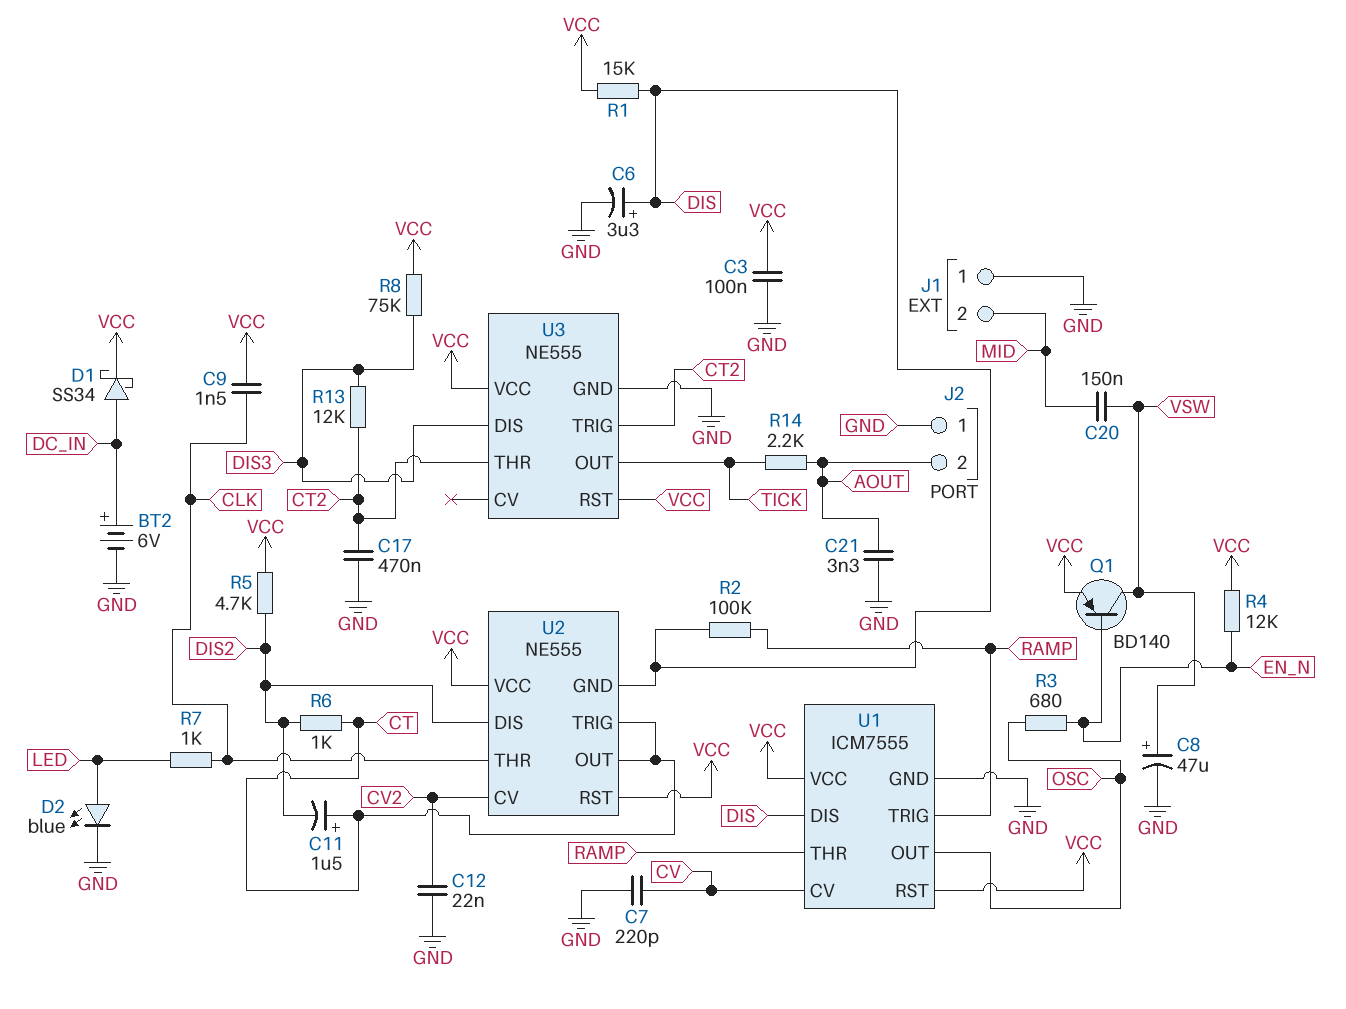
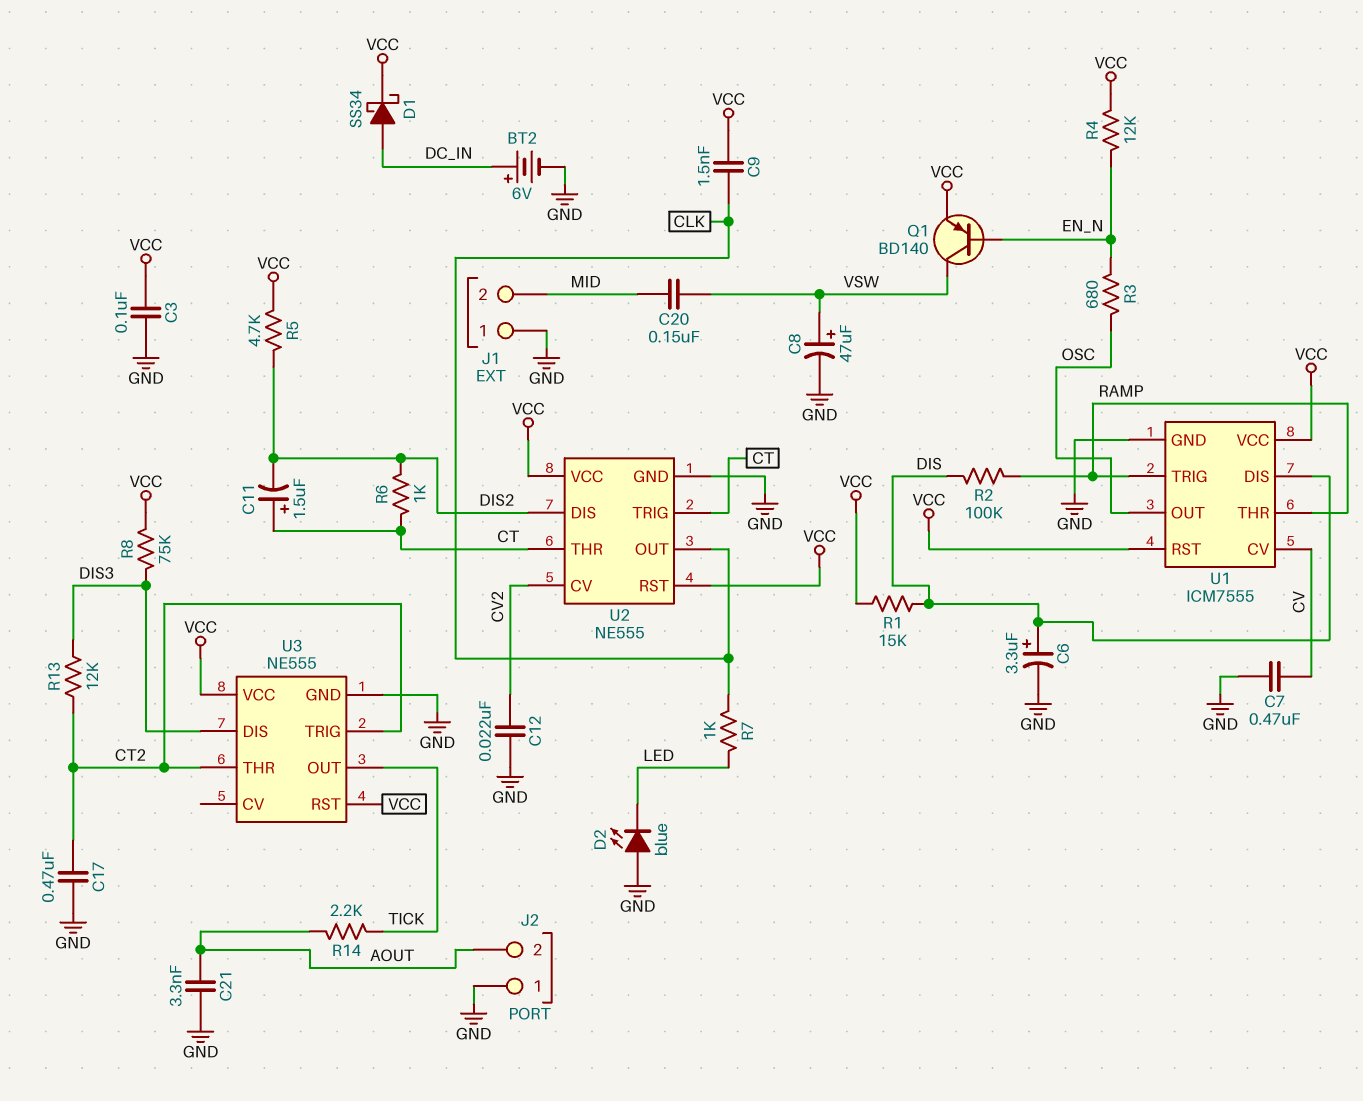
C7: 220pF (CV, GND) -> 470nF (CV, GND)
D2: LED blue (A LED, K GND) -> LED blue (A GND, K LED)
U2 pin GND: DIS -> GND
U2 pin OUT: CT -> CLK
U2 pin THR: CLK -> CT

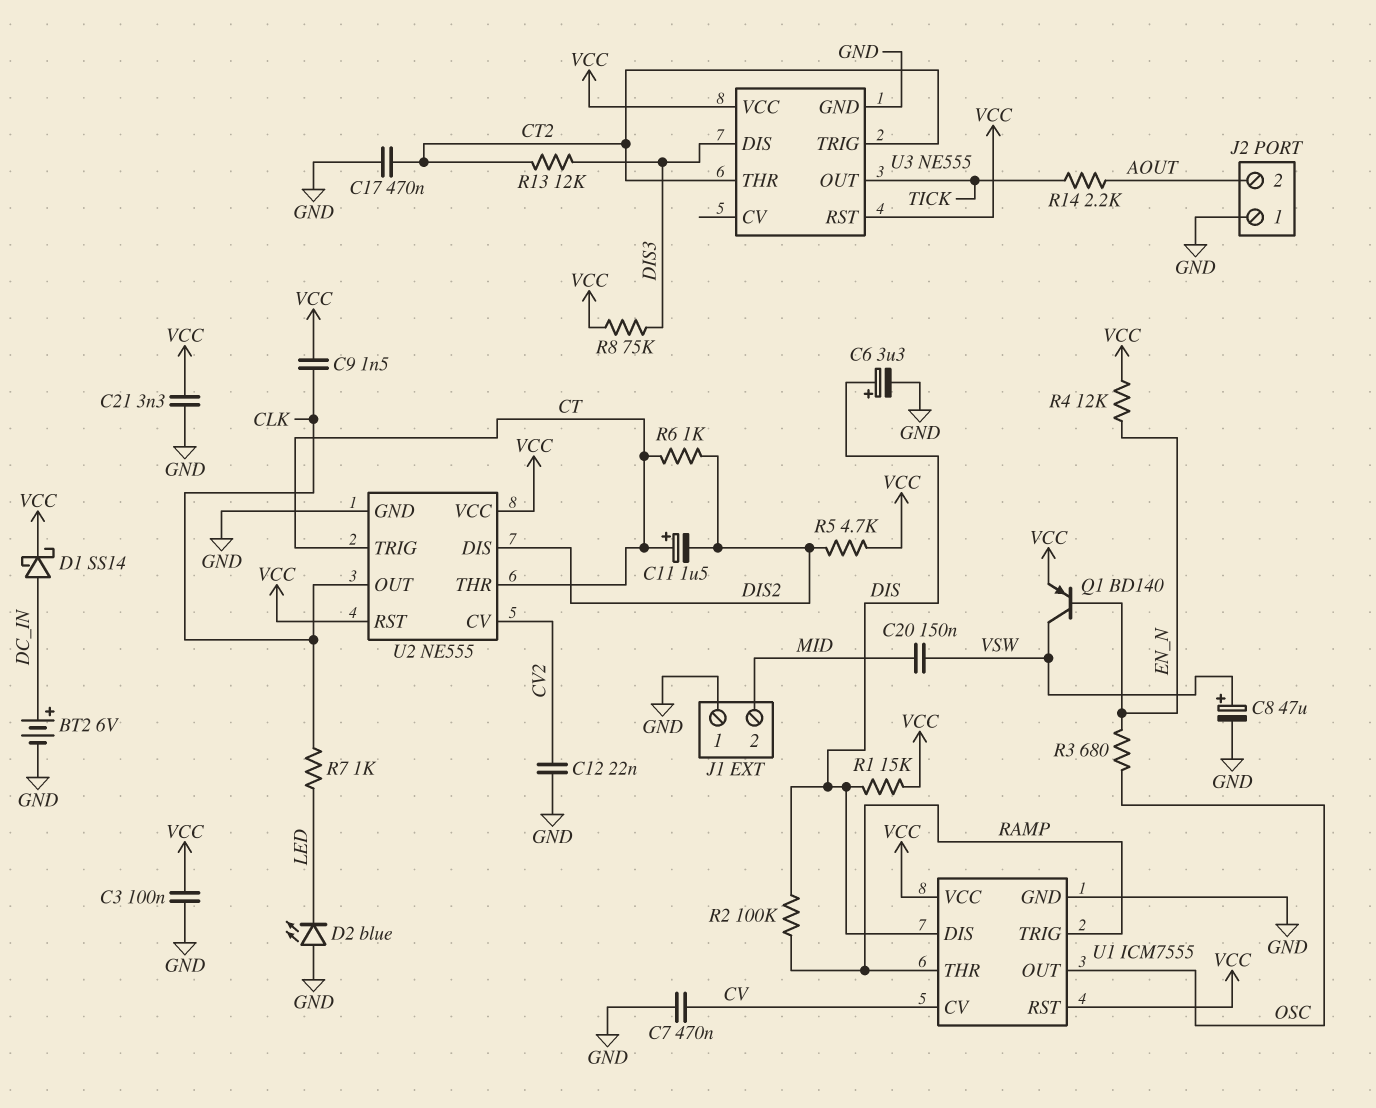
C21: 3.3nF (AOUT, GND) -> 3.3nF (GND, VCC)
D1: schottky SS34 (A DC_IN, K VCC) -> schottky SS14 (A DC_IN, K VCC)

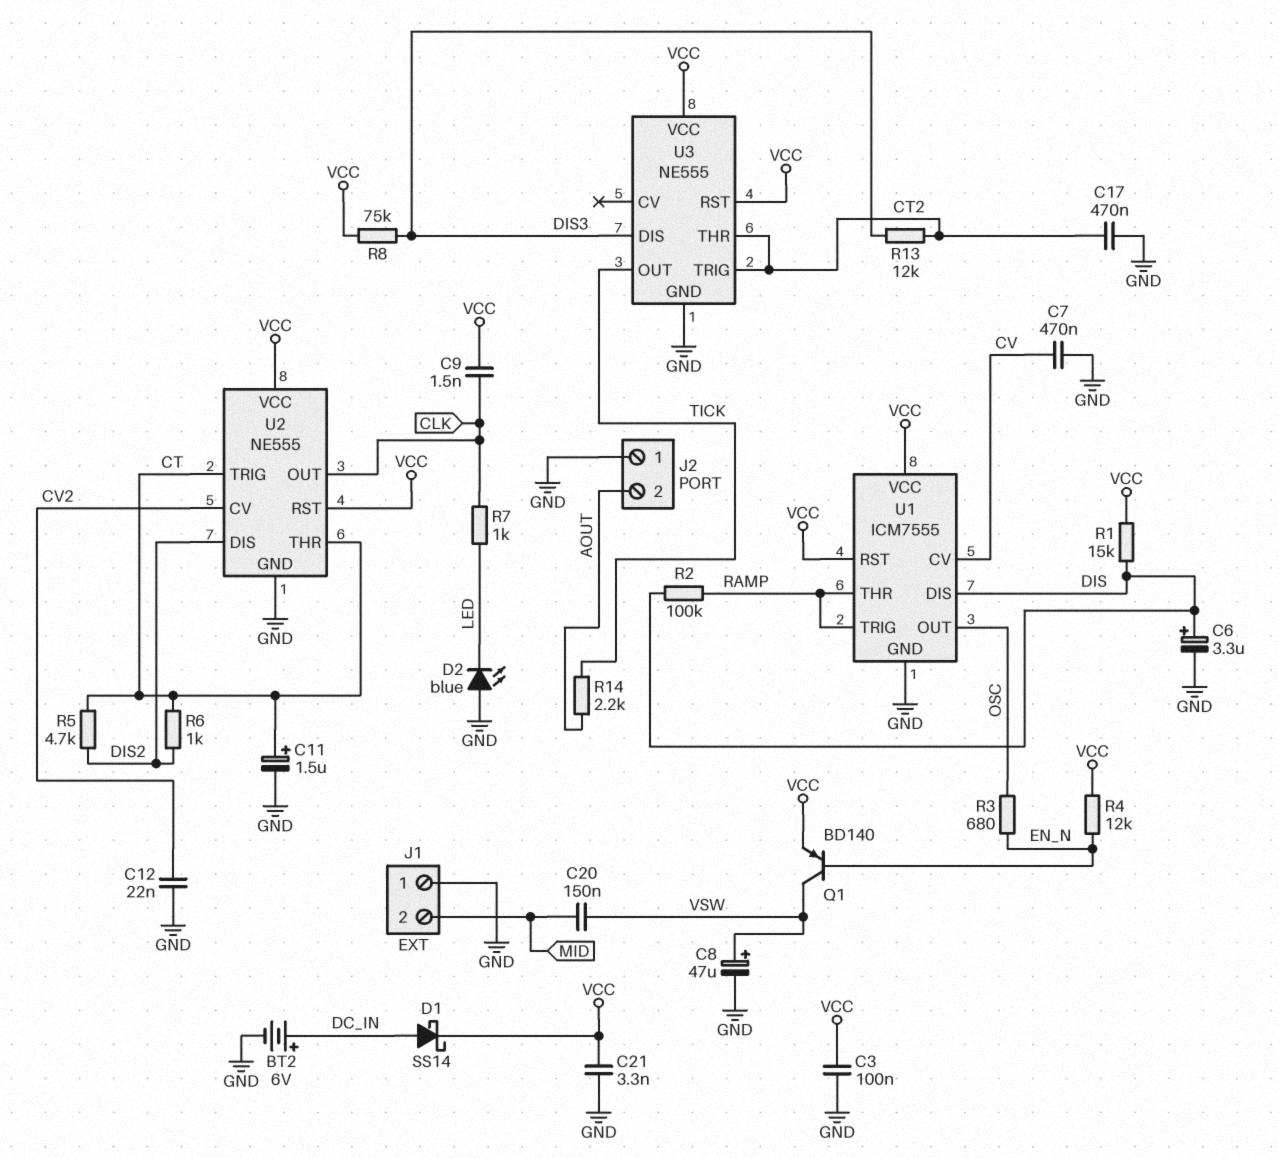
C11: 1.5uF (plus CT, minus DIS2) -> 1.5uF (plus CT, minus GND)
R5: 4.7k (DIS2, VCC) -> 4.7k (CT, DIS2)

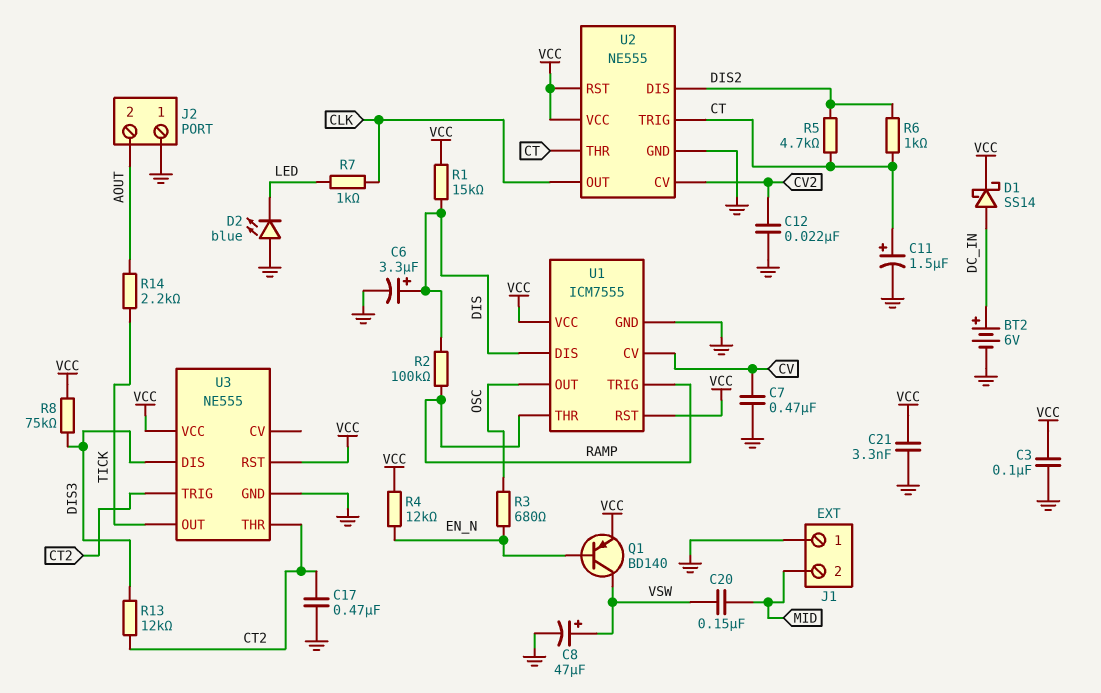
C9: 1.5nF (CLK, VCC) -> none

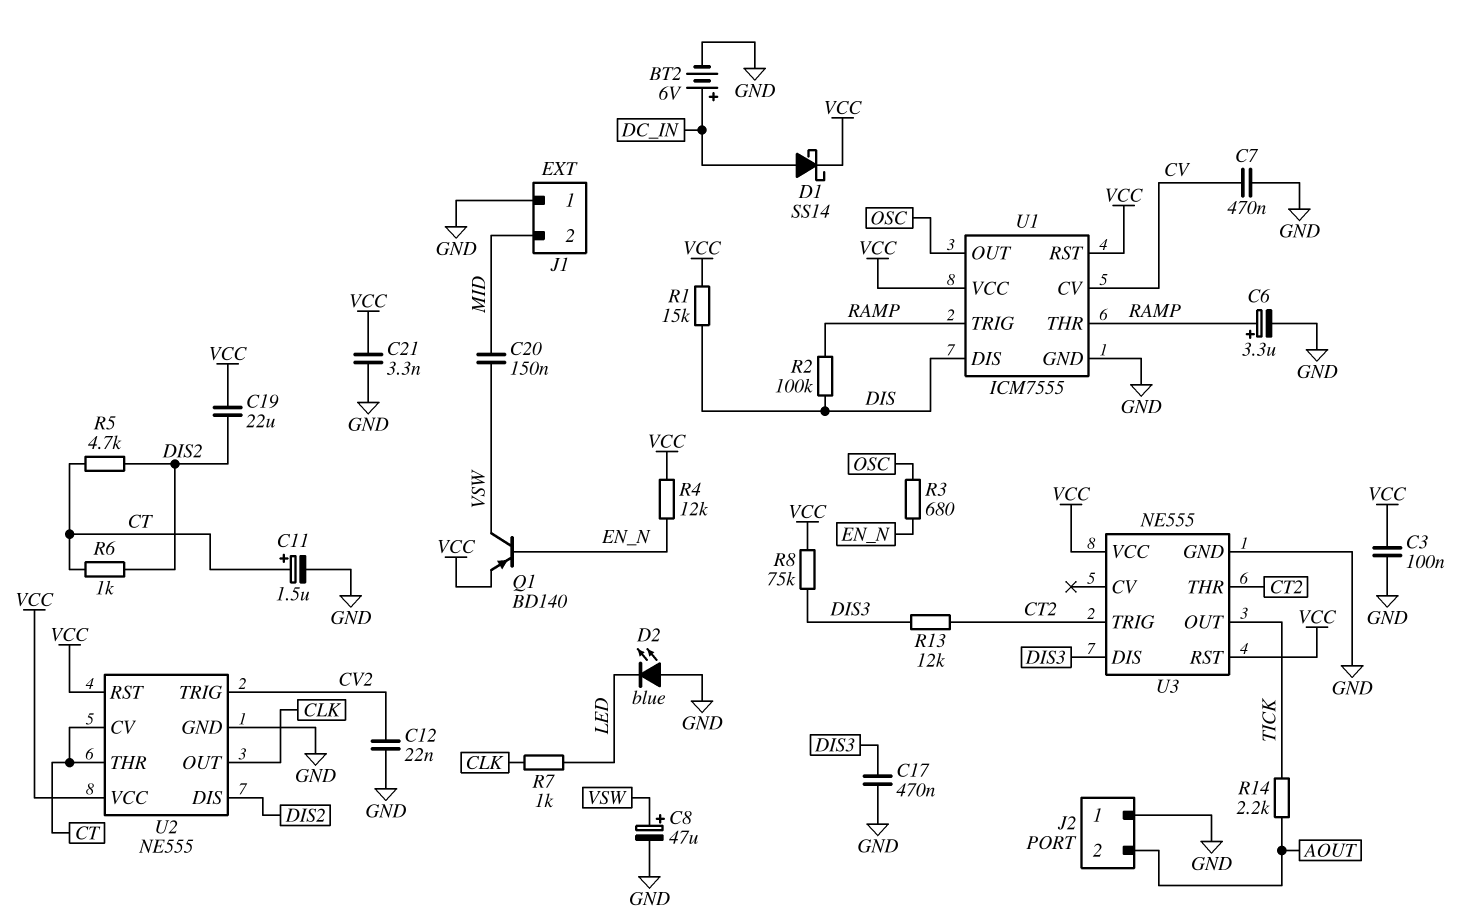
C6: 3.3uF (plus DIS, minus GND) -> 3.3uF (plus RAMP, minus GND)
C17: 470nF (CT2, GND) -> 470nF (DIS3, GND)
C19: none -> 22uF (DIS2, VCC)
U2 pin CV: CV2 -> CT
U2 pin TRIG: CT -> CV2

